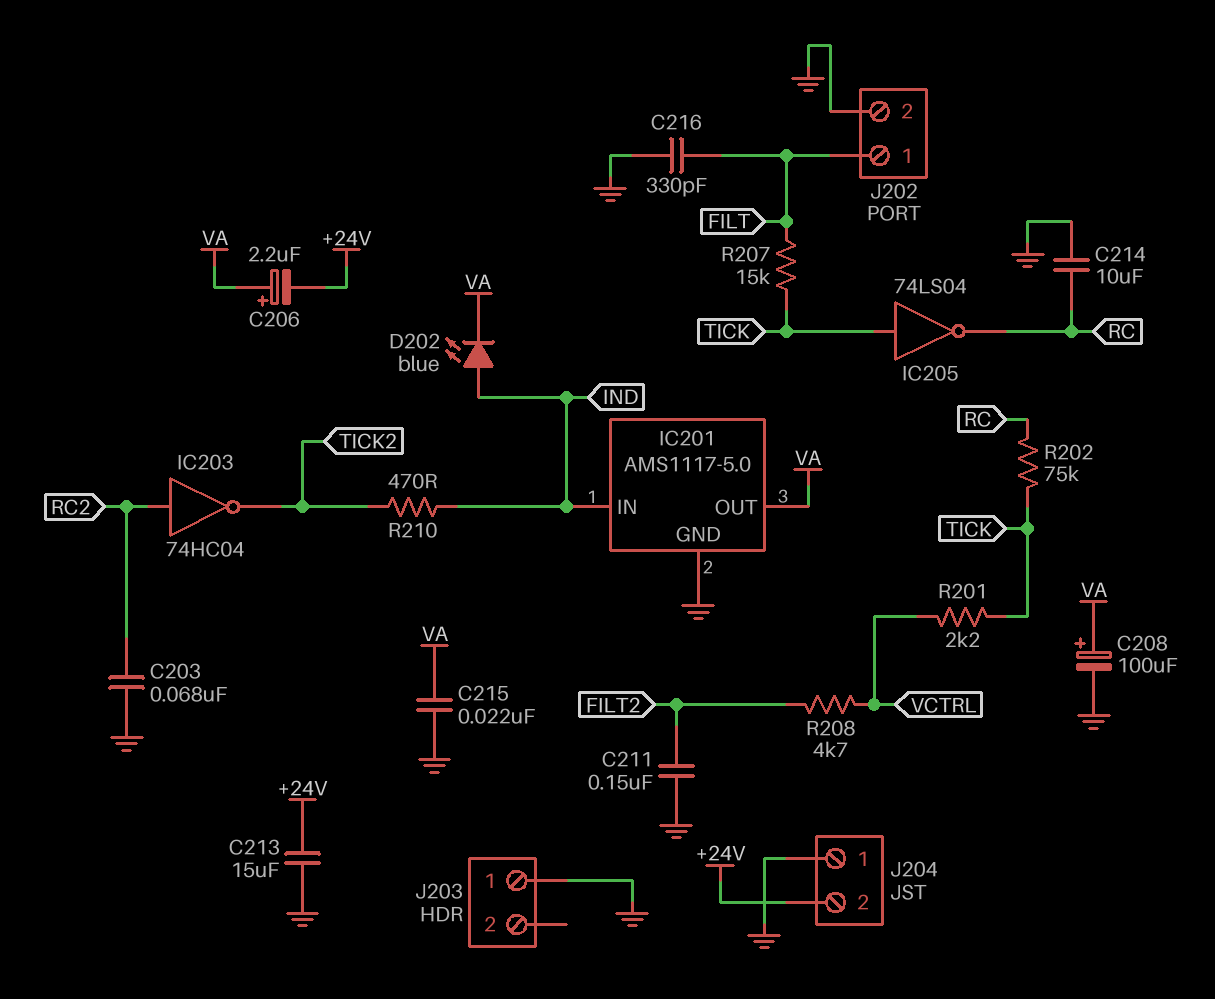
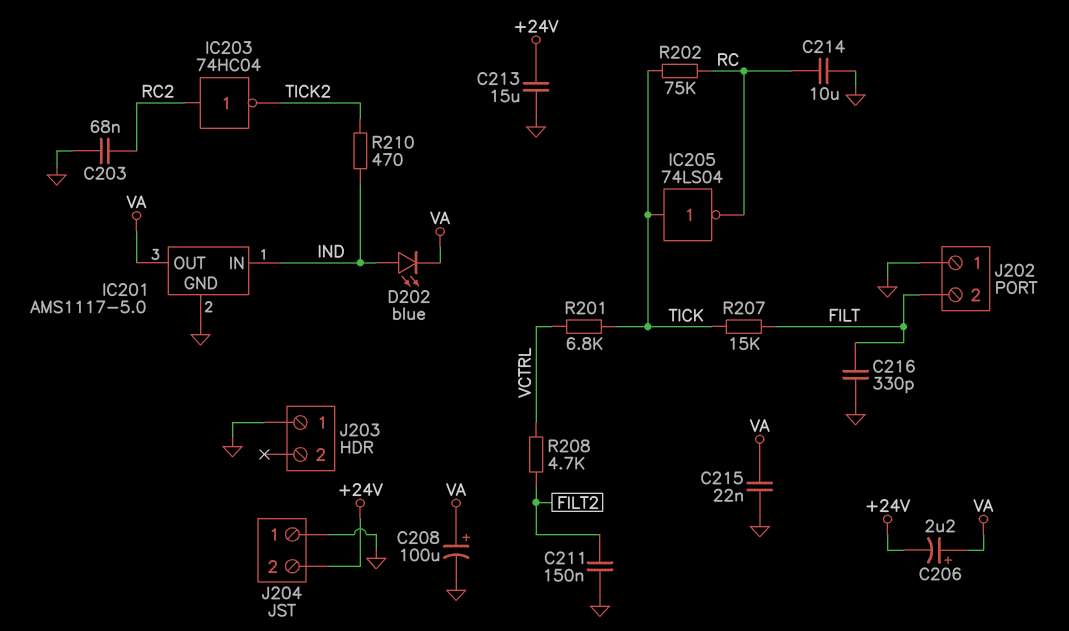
J202 pin 1: FILT -> GND
J202 pin 2: GND -> FILT
R201: 2.2k (TICK, VCTRL) -> 6.8k (TICK, VCTRL)

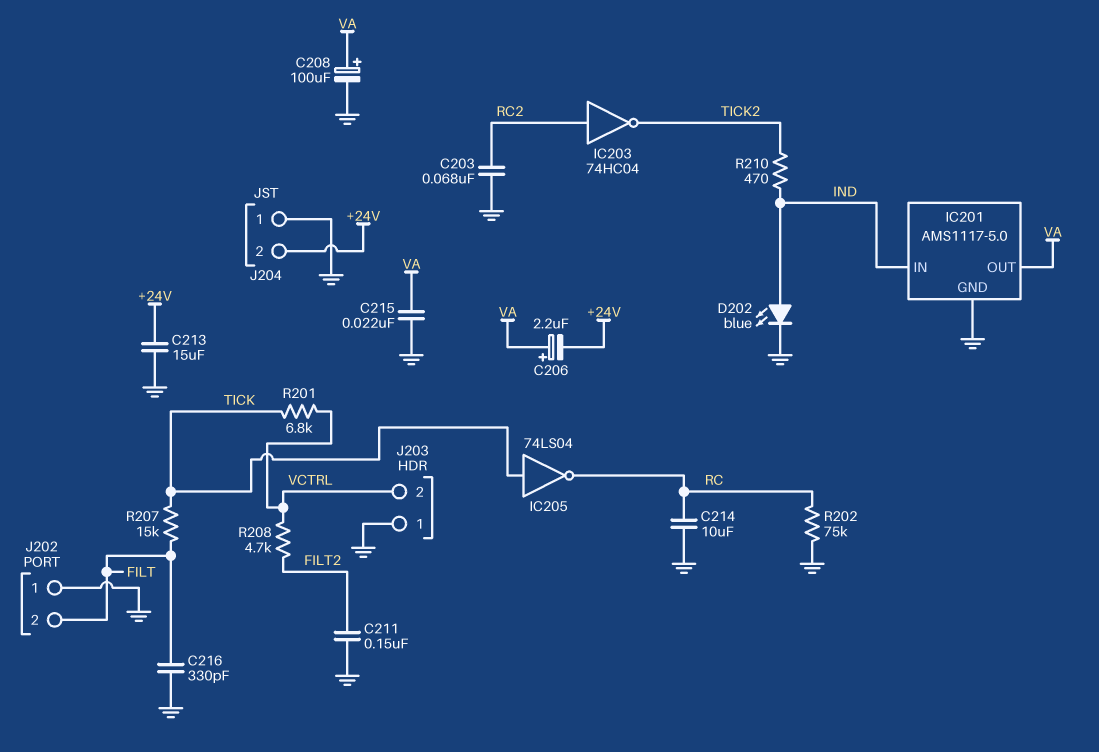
D202: LED blue (A IND, K VA) -> LED blue (A IND, K GND)
J203 pin 2: none -> VCTRL
R202: 75k (RC, TICK) -> 75k (GND, RC)

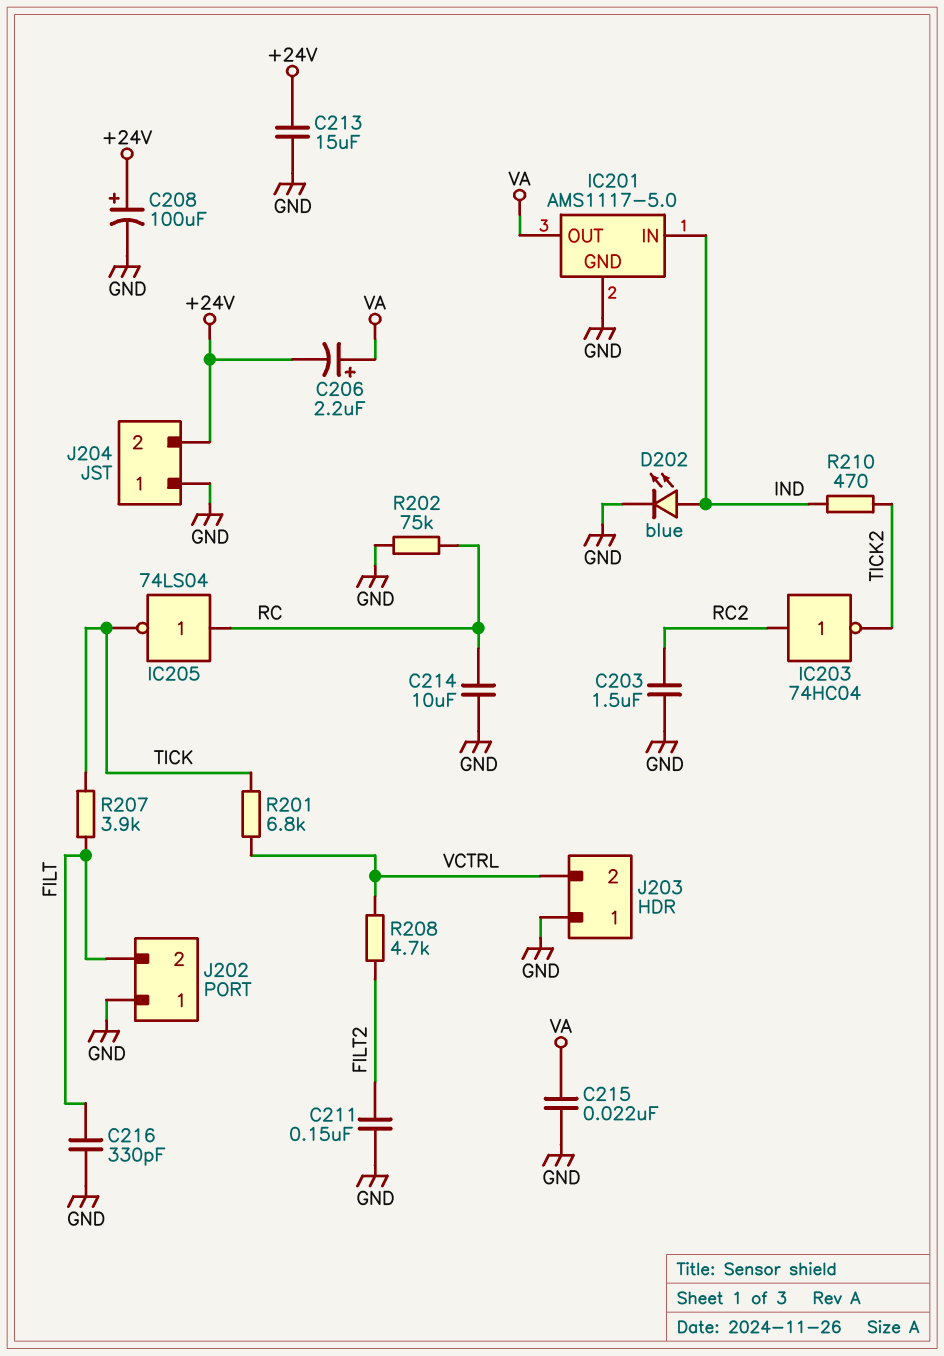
C203: 68nF (GND, RC2) -> 1.5uF (GND, RC2)
C208: 100uF (plus VA, minus GND) -> 100uF (plus +24V, minus GND)
IC205: NOT 74LS04 (in TICK, out RC) -> NOT 74LS04 (in RC, out TICK)
R207: 15k (FILT, TICK) -> 3.9k (FILT, TICK)

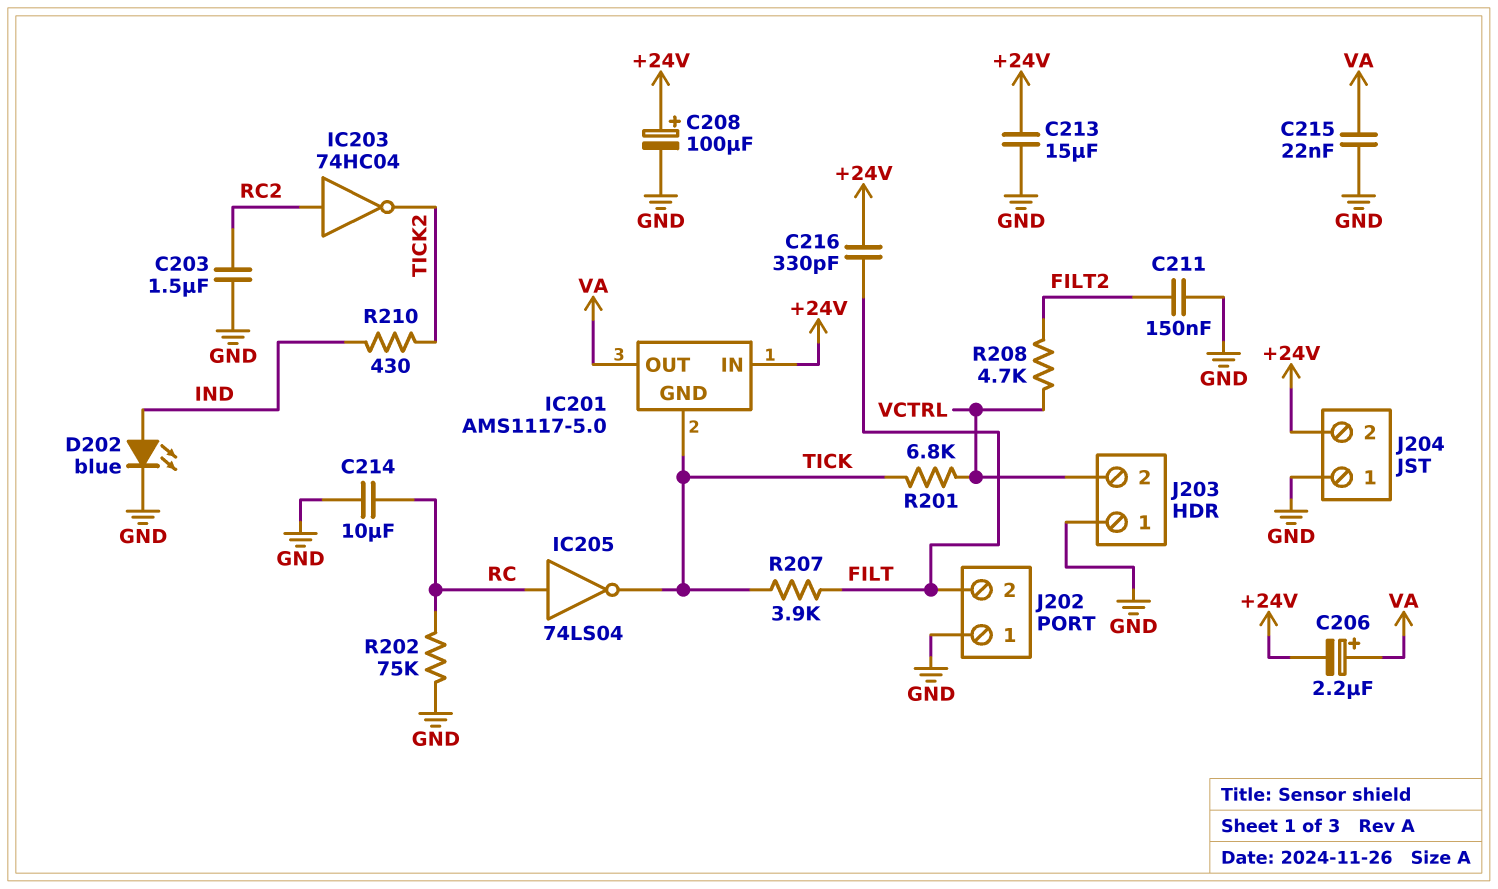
C216: 330pF (FILT, GND) -> 330pF (+24V, FILT)
IC201 pin GND: GND -> TICK
IC201 pin IN: IND -> +24V
R210: 470 (IND, TICK2) -> 430 (IND, TICK2)

